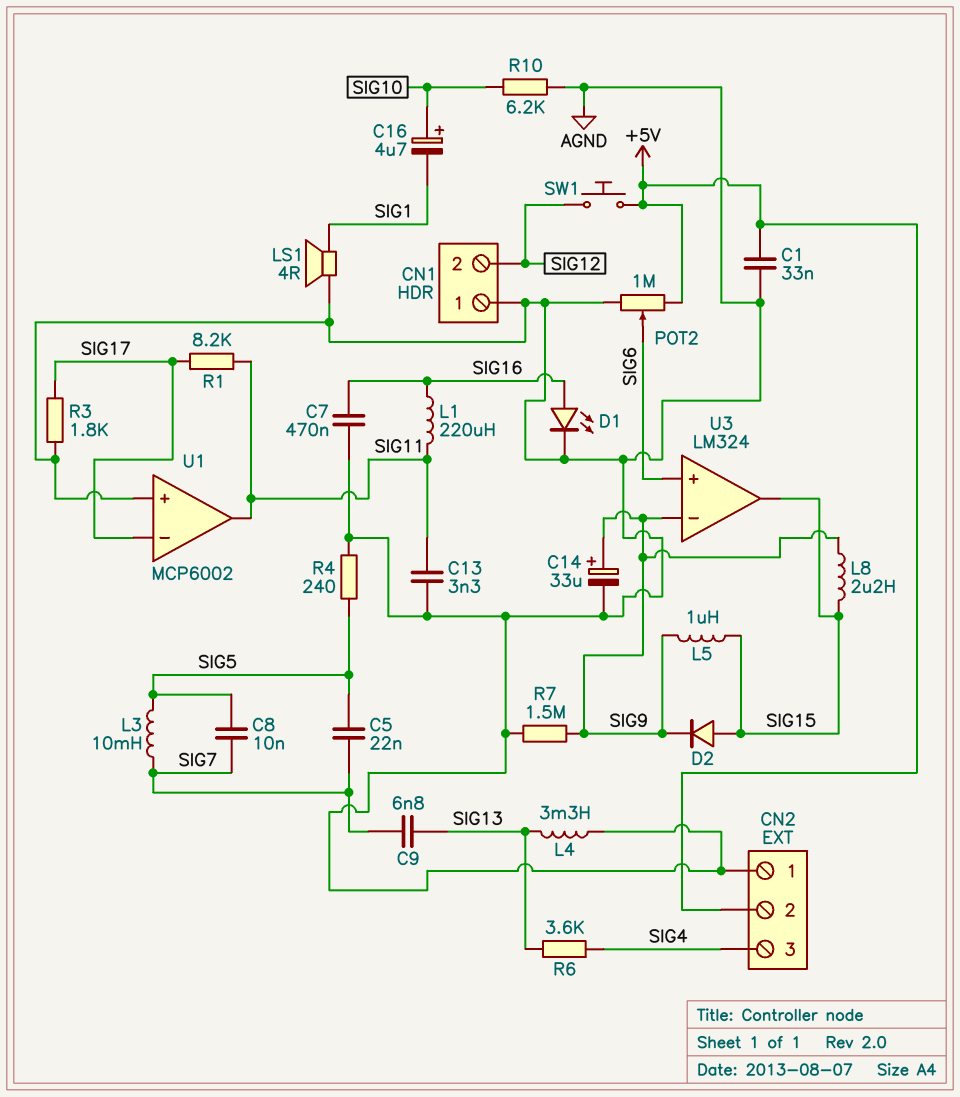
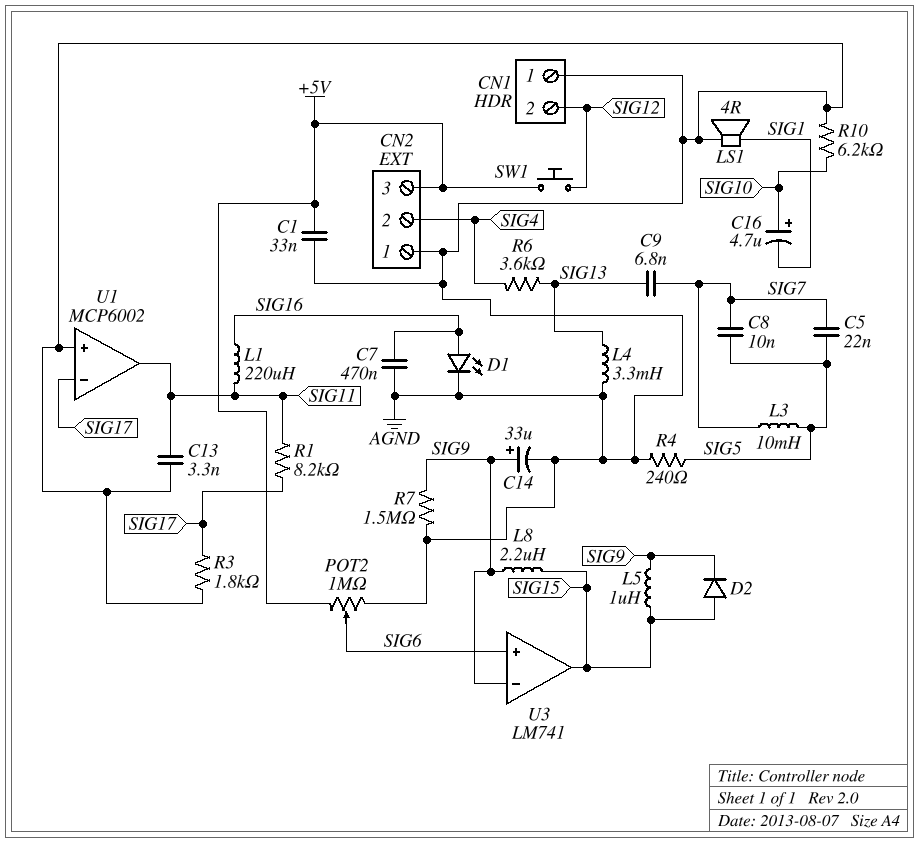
CN2 pin 2: +5V -> SIG4
CN2 pin 3: SIG4 -> +5V
U3: LM324 -> LM741

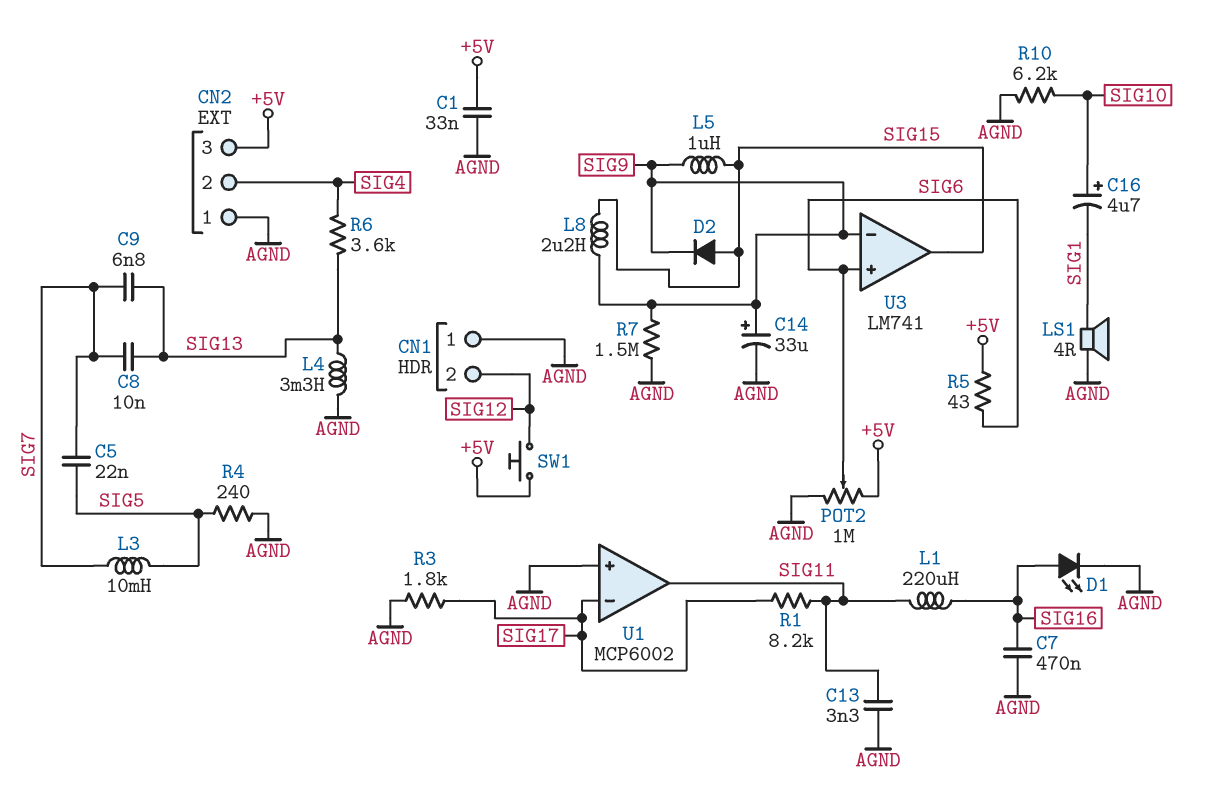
C8: 10nF (SIG5, SIG7) -> 10nF (SIG7, SIG13)
R5: none -> 43 (+5V, SIG6)

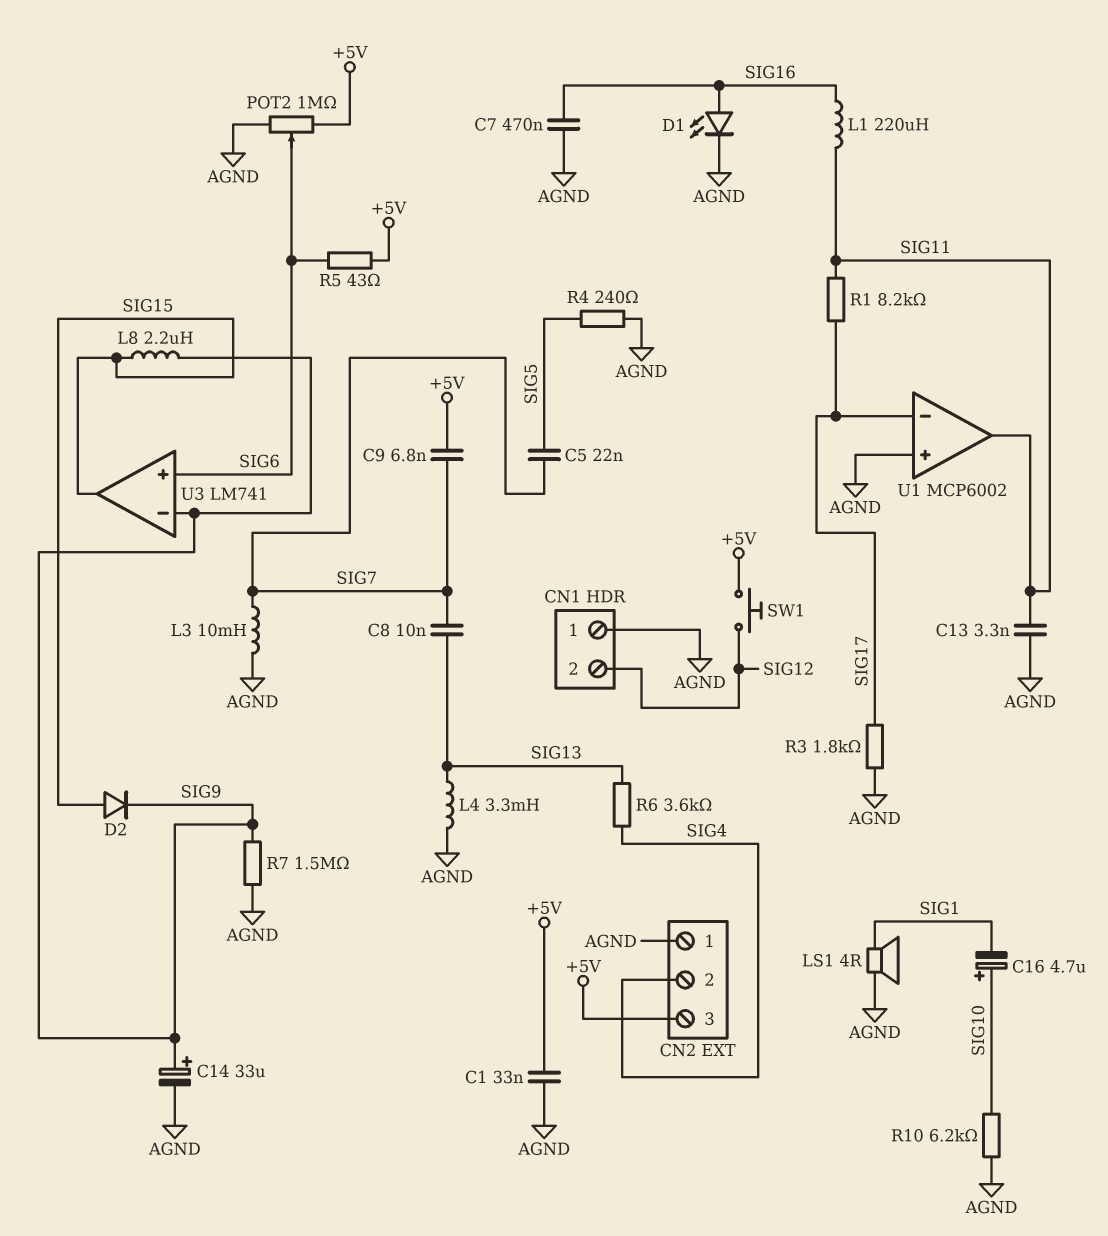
C9: 6.8nF (SIG7, SIG13) -> 6.8nF (+5V, SIG7)
L3: 10mH (SIG5, SIG7) -> 10mH (AGND, SIG7)
L5: 1uH (SIG9, SIG15) -> none

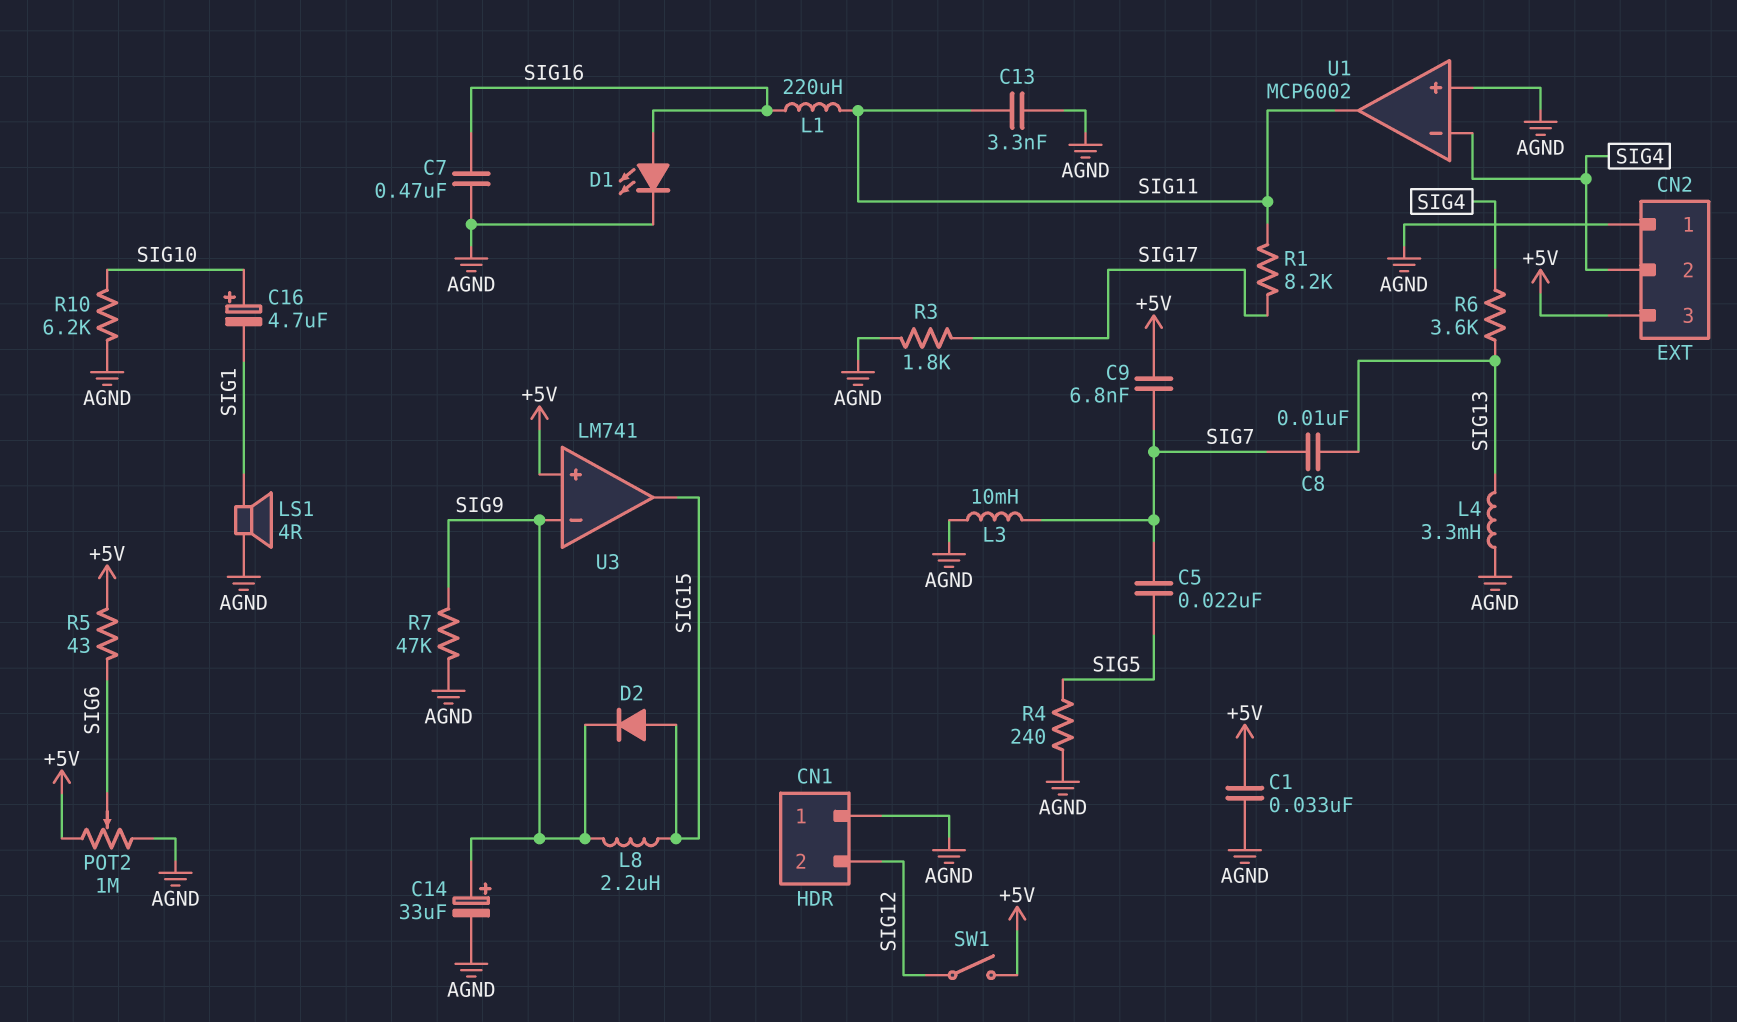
R7: 1.5M (AGND, SIG9) -> 47k (AGND, SIG9)
SW1: button (+5V, SIG12) -> switch (+5V, SIG12)
U1 pin in-: SIG17 -> SIG4
U3 pin in+: SIG6 -> +5V

